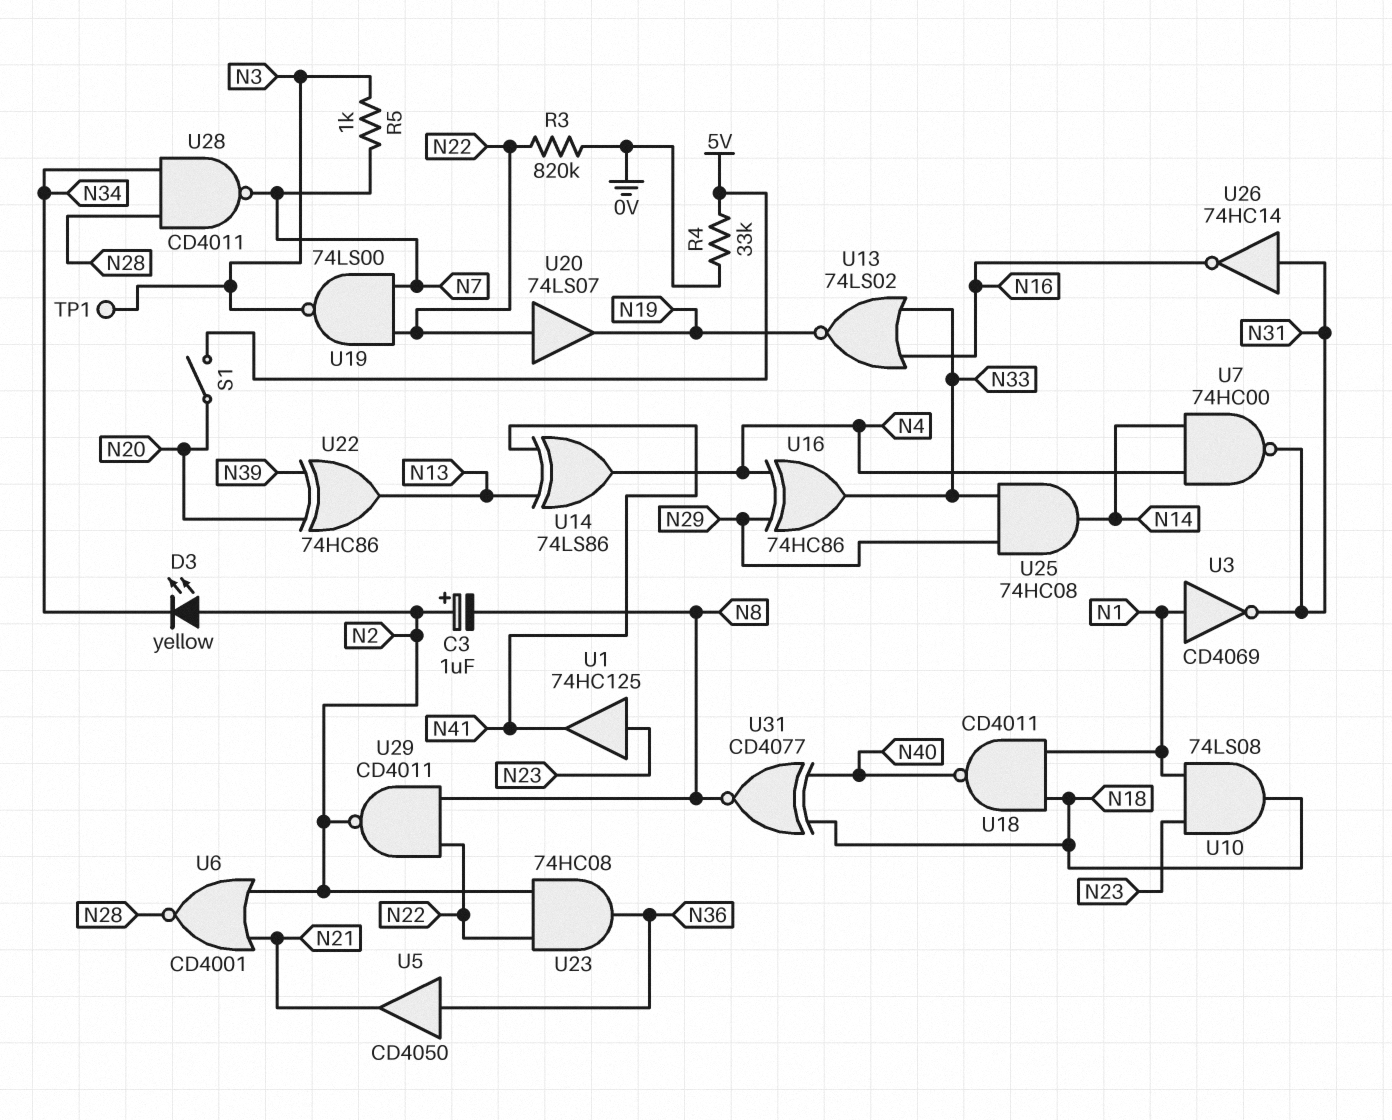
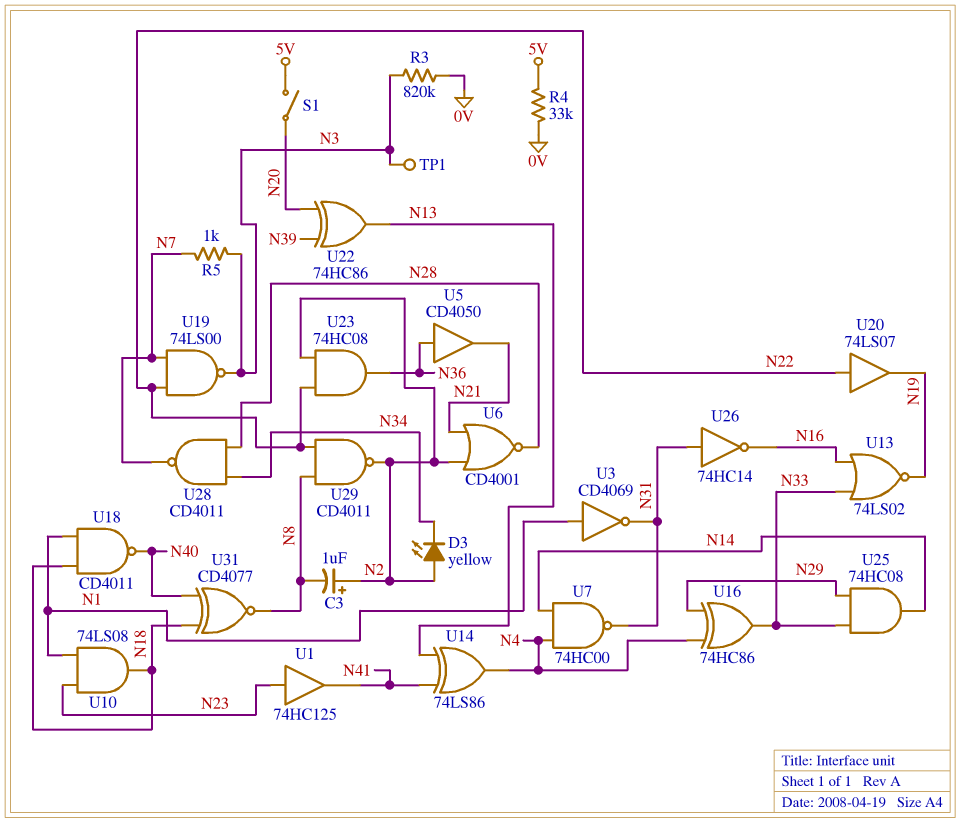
R3: 820k (0V, N22) -> 820k (0V, N3)

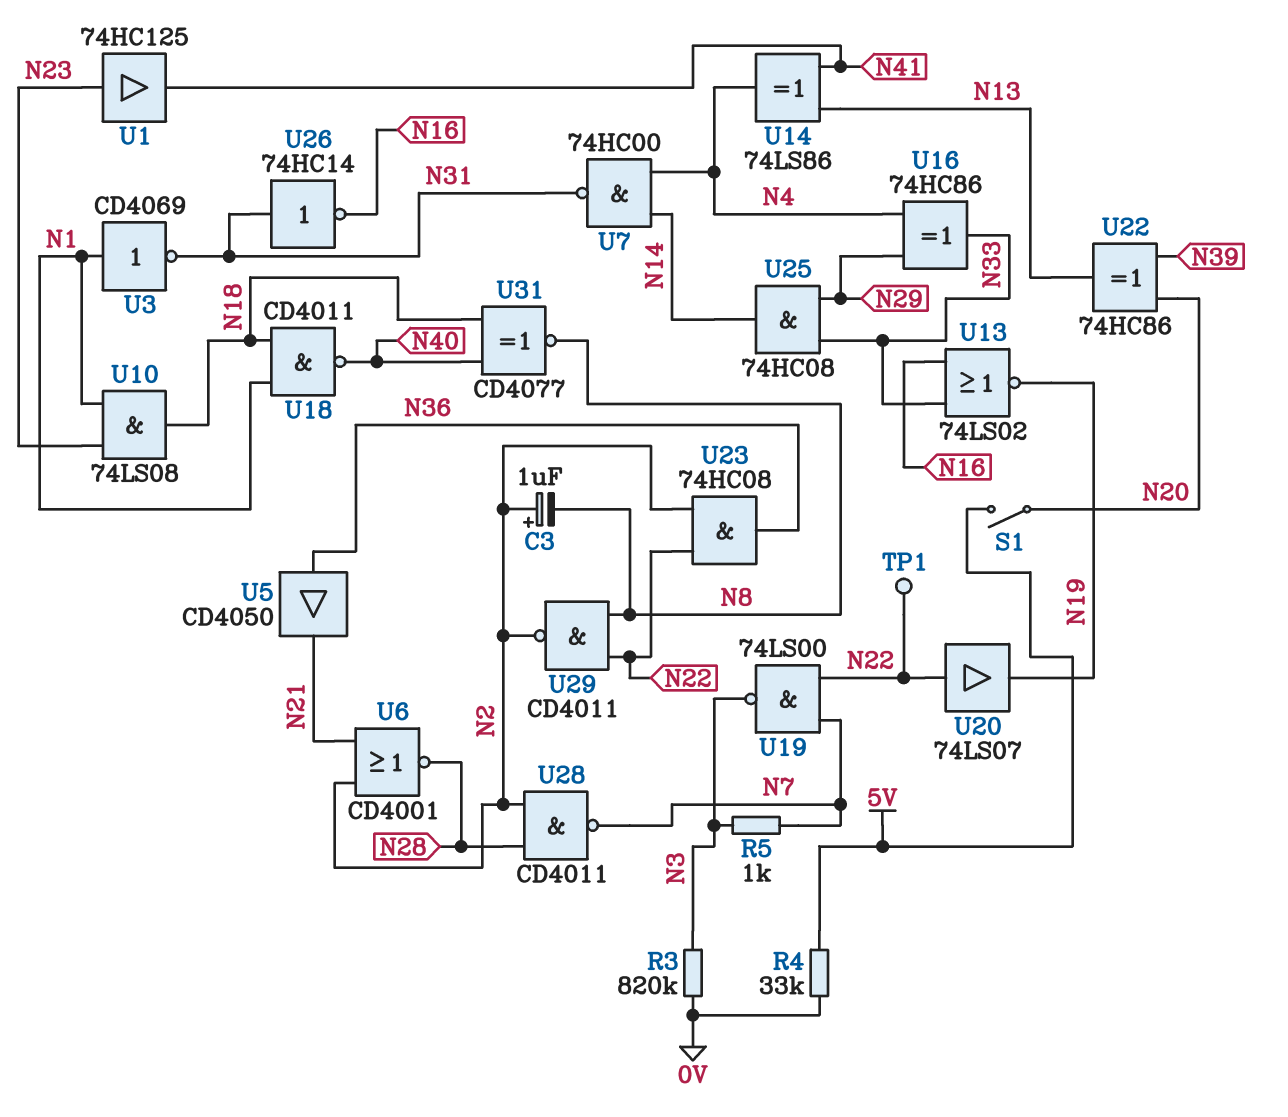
D3: LED yellow (A N2, K N34) -> none
TP1: test point (N3) -> test point (N22)
U28: NAND CD4011 (in N28, in N34, out N7) -> NAND CD4011 (in N2, in N28, out N7)

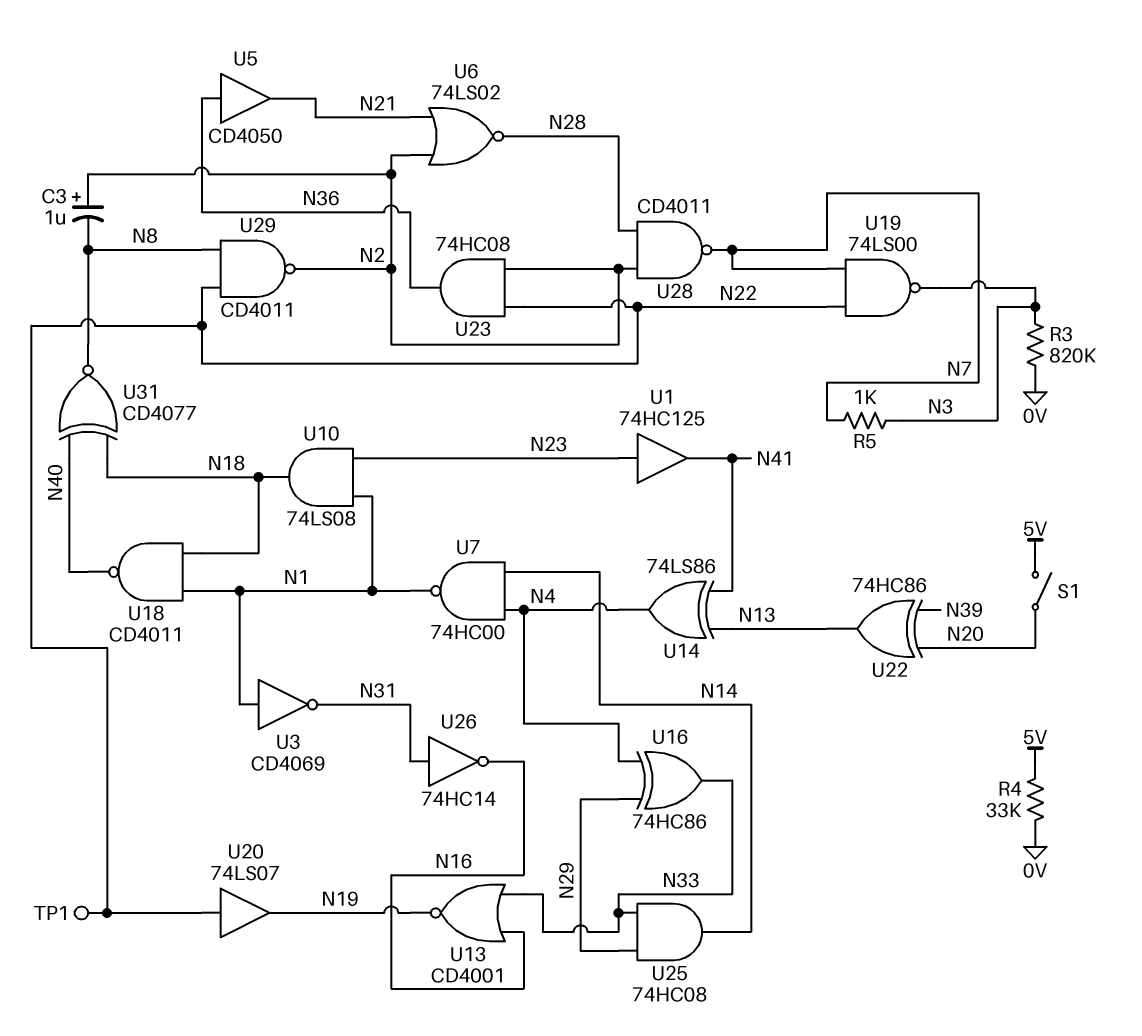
U6: NOR CD4001 (in N2, in N21, out N28) -> NOR 74LS02 (in N2, in N21, out N28)
U7: NAND 74HC00 (in N4, in N14, out N31) -> NAND 74HC00 (in N4, in N14, out N1)
U13: NOR 74LS02 (in N16, in N33, out N19) -> NOR CD4001 (in N16, in N33, out N19)

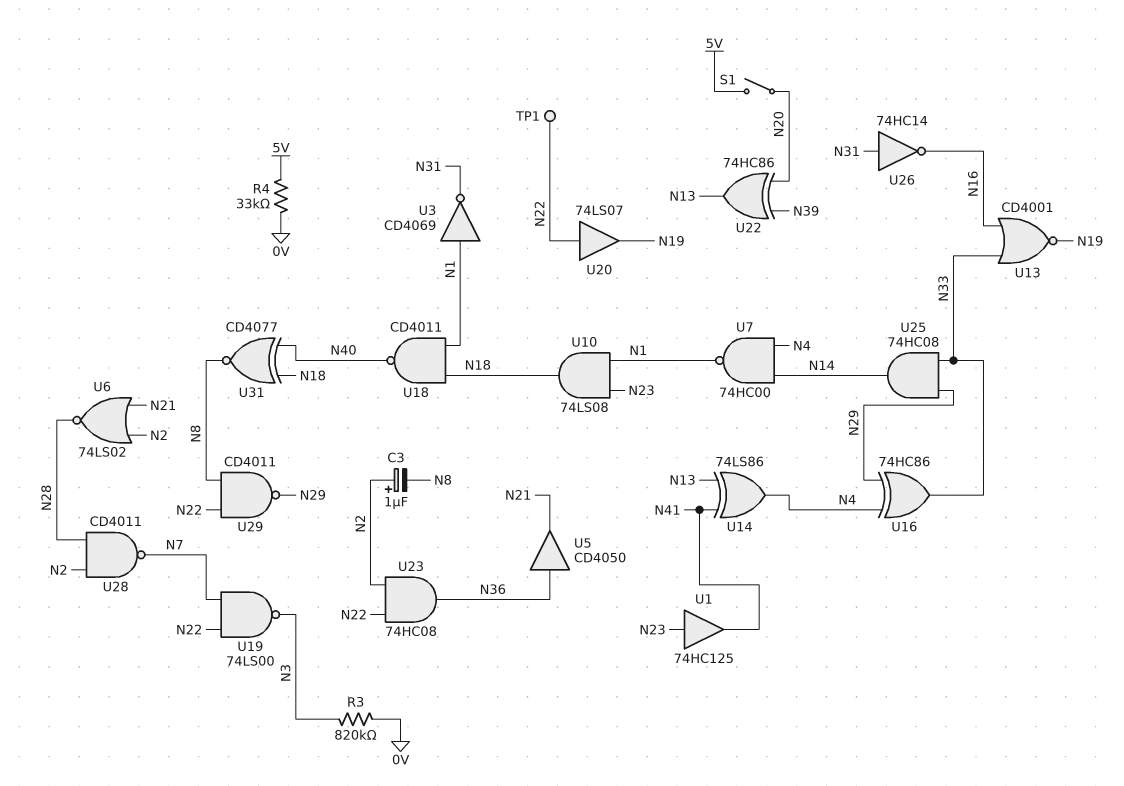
R5: 1k (N3, N7) -> none
U29: NAND CD4011 (in N8, in N22, out N2) -> NAND CD4011 (in N8, in N22, out N29)

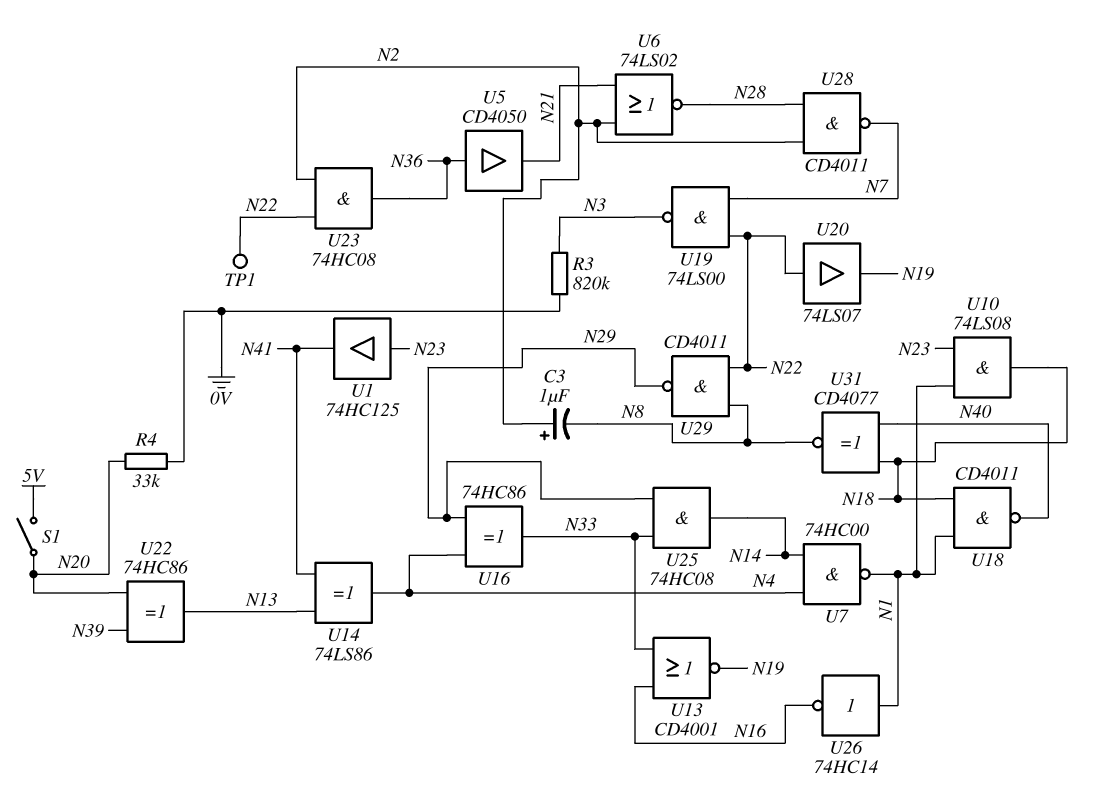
R4: 33k (0V, 5V) -> 33k (0V, N20)
U3: NOT CD4069 (in N1, out N31) -> none
U26: NOT 74HC14 (in N31, out N16) -> NOT 74HC14 (in N1, out N16)

